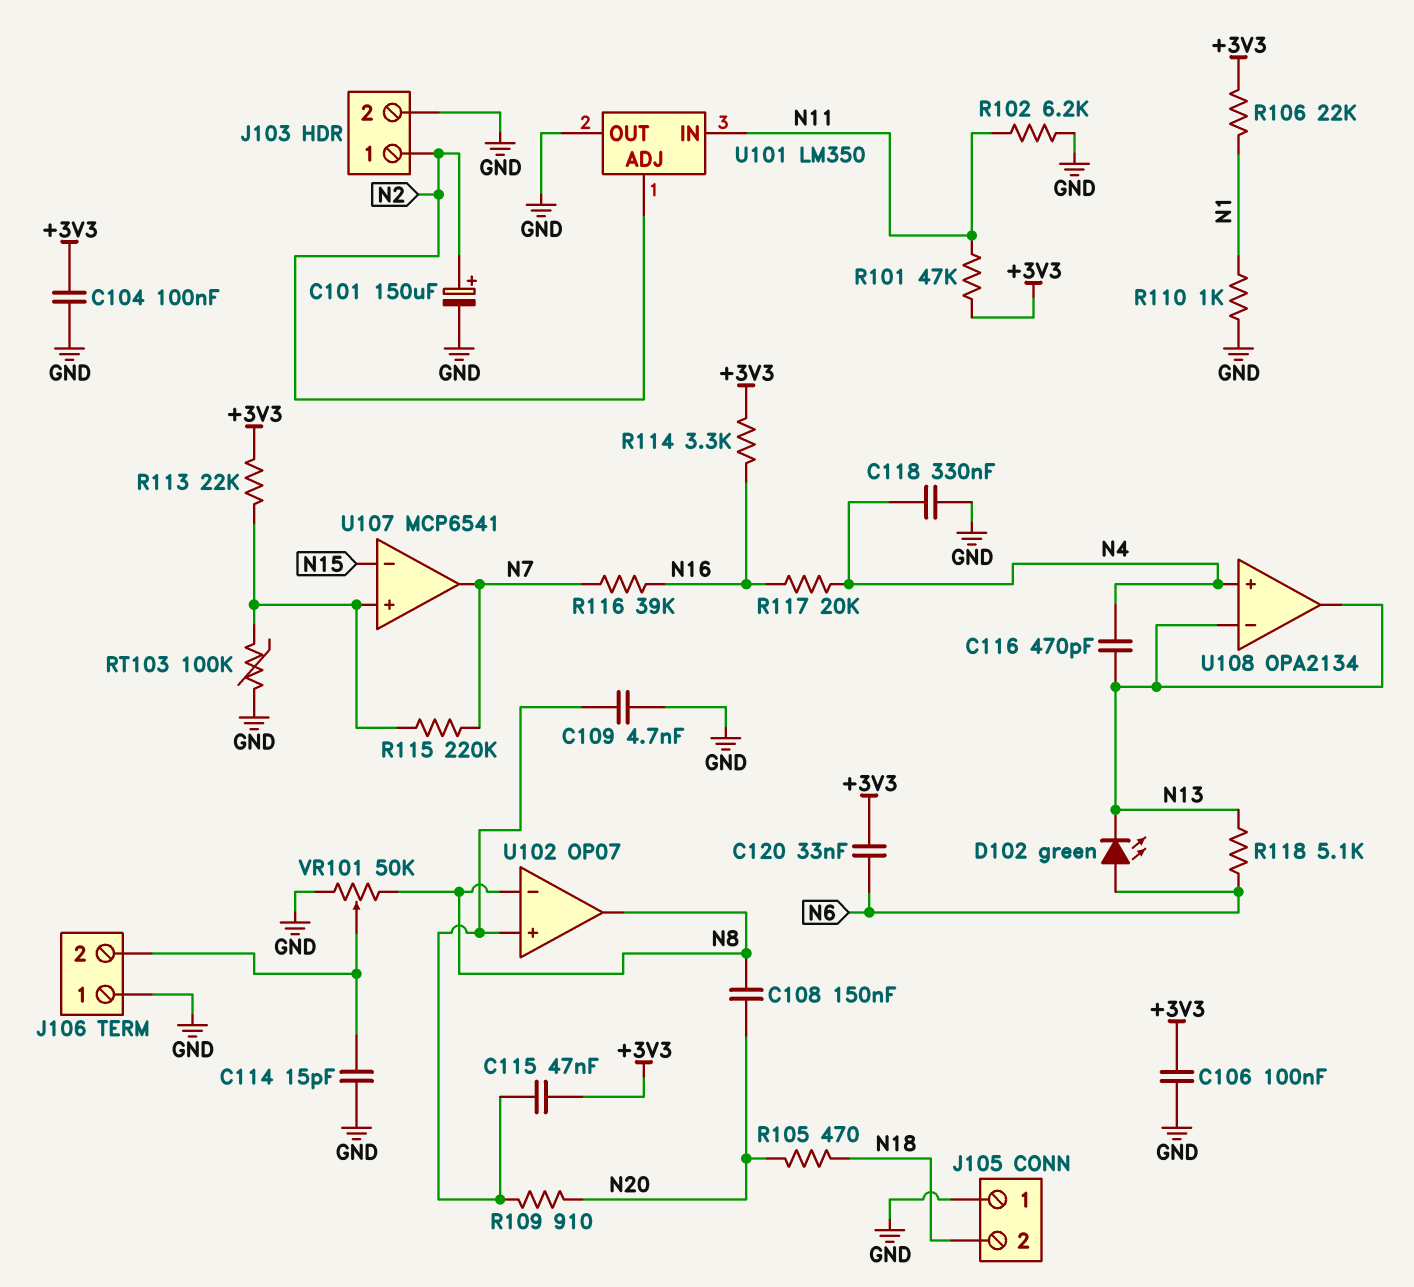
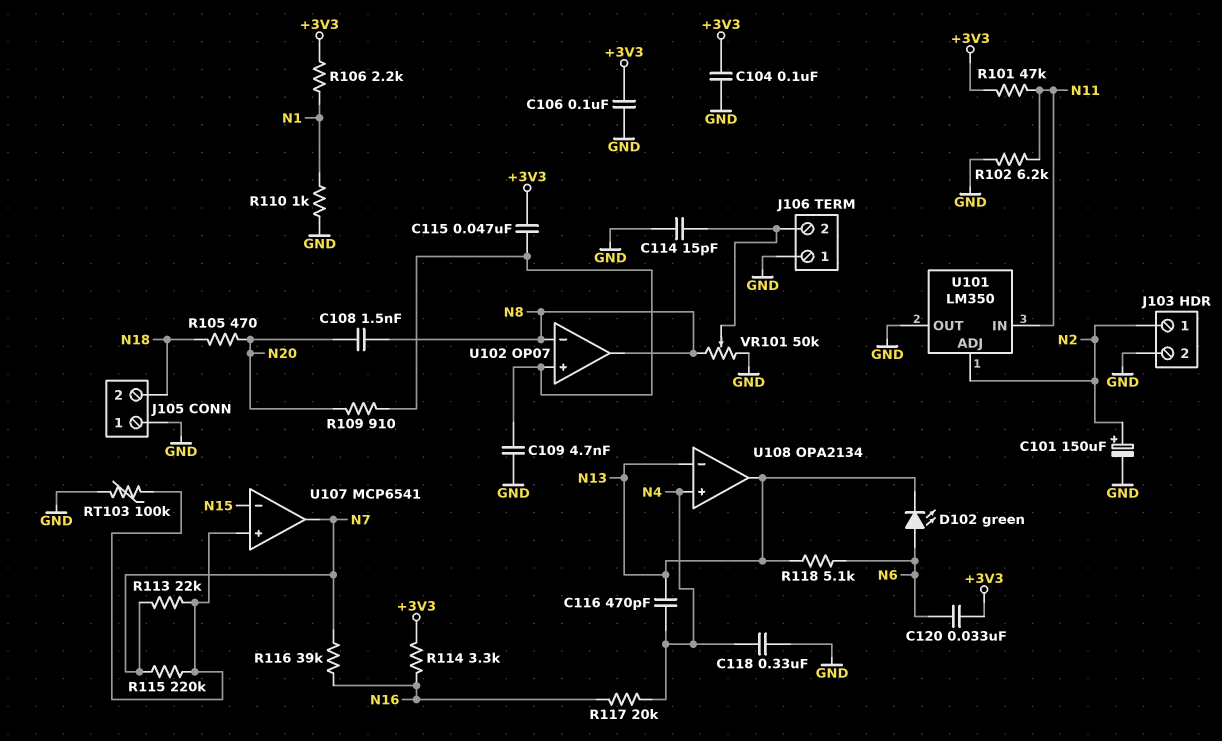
C108: 150nF (N8, N20) -> 1.5nF (N8, N20)
R106: 22k (+3V3, N1) -> 2.2k (+3V3, N1)
R113: 22k (+3V3, U107/in+) -> 22k (N7, U107/in+)

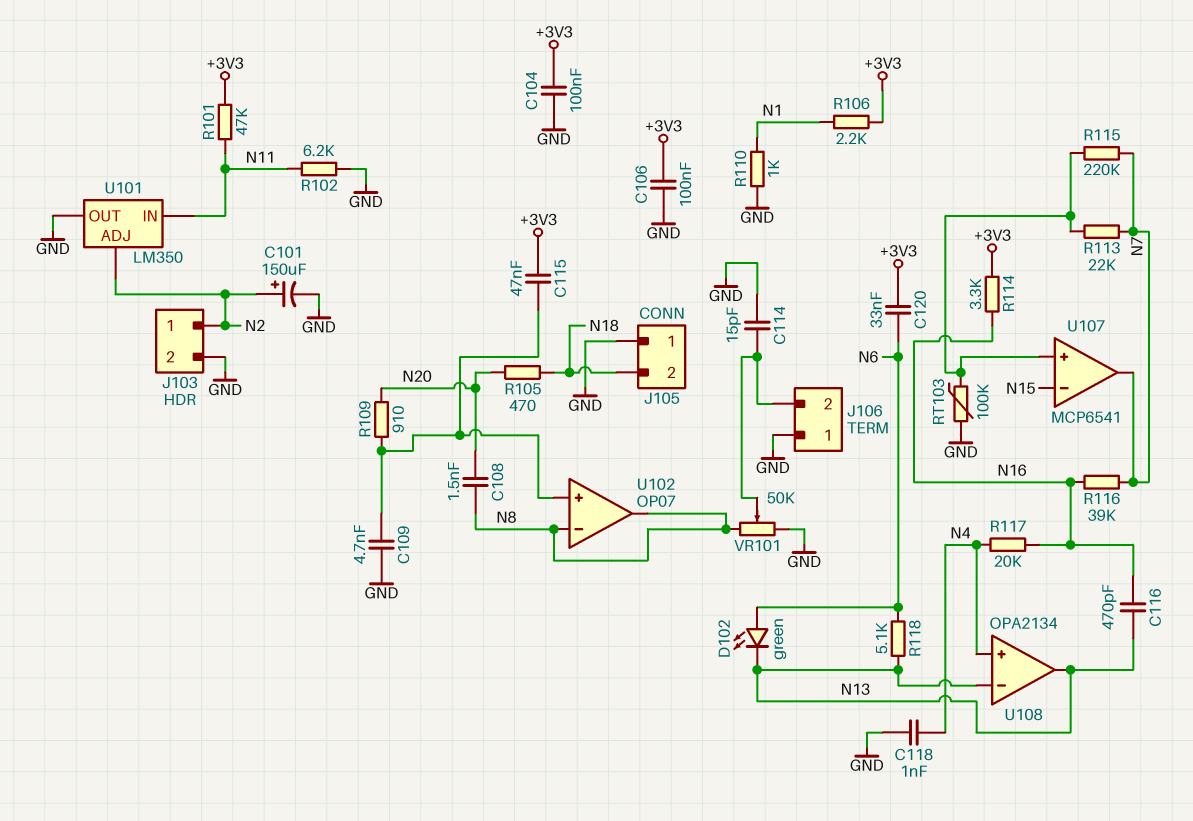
C116: 470pF (N4, N13) -> 470pF (N13, N16)
C118: 330nF (GND, N4) -> 1nF (GND, N4)

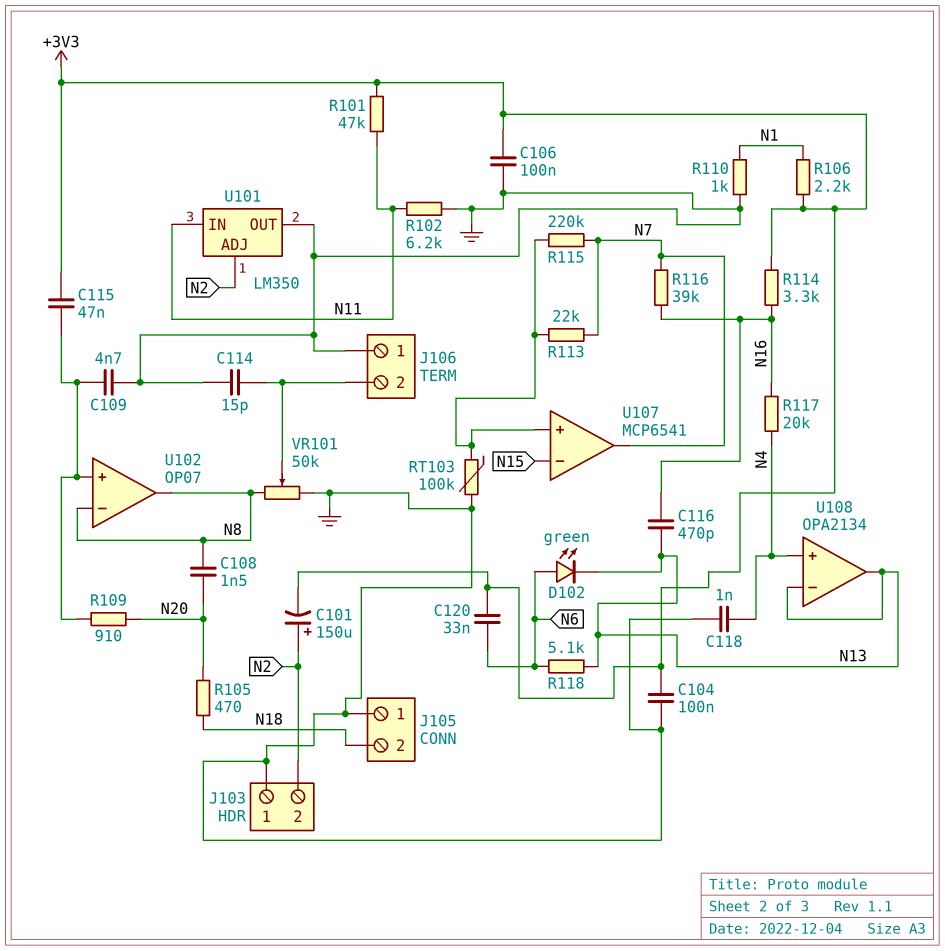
C101: 150uF (plus N2, minus GND) -> 150uF (plus N2, minus +3V3)
J103 pin 1: N2 -> GND
J103 pin 2: GND -> N2

